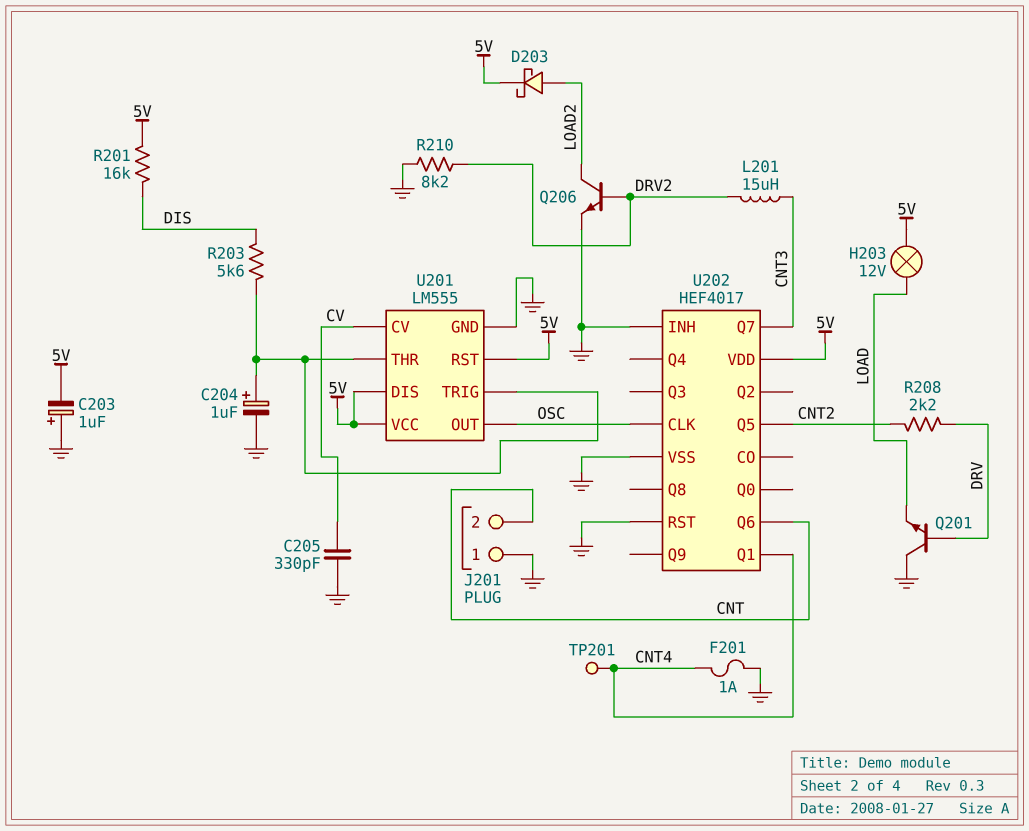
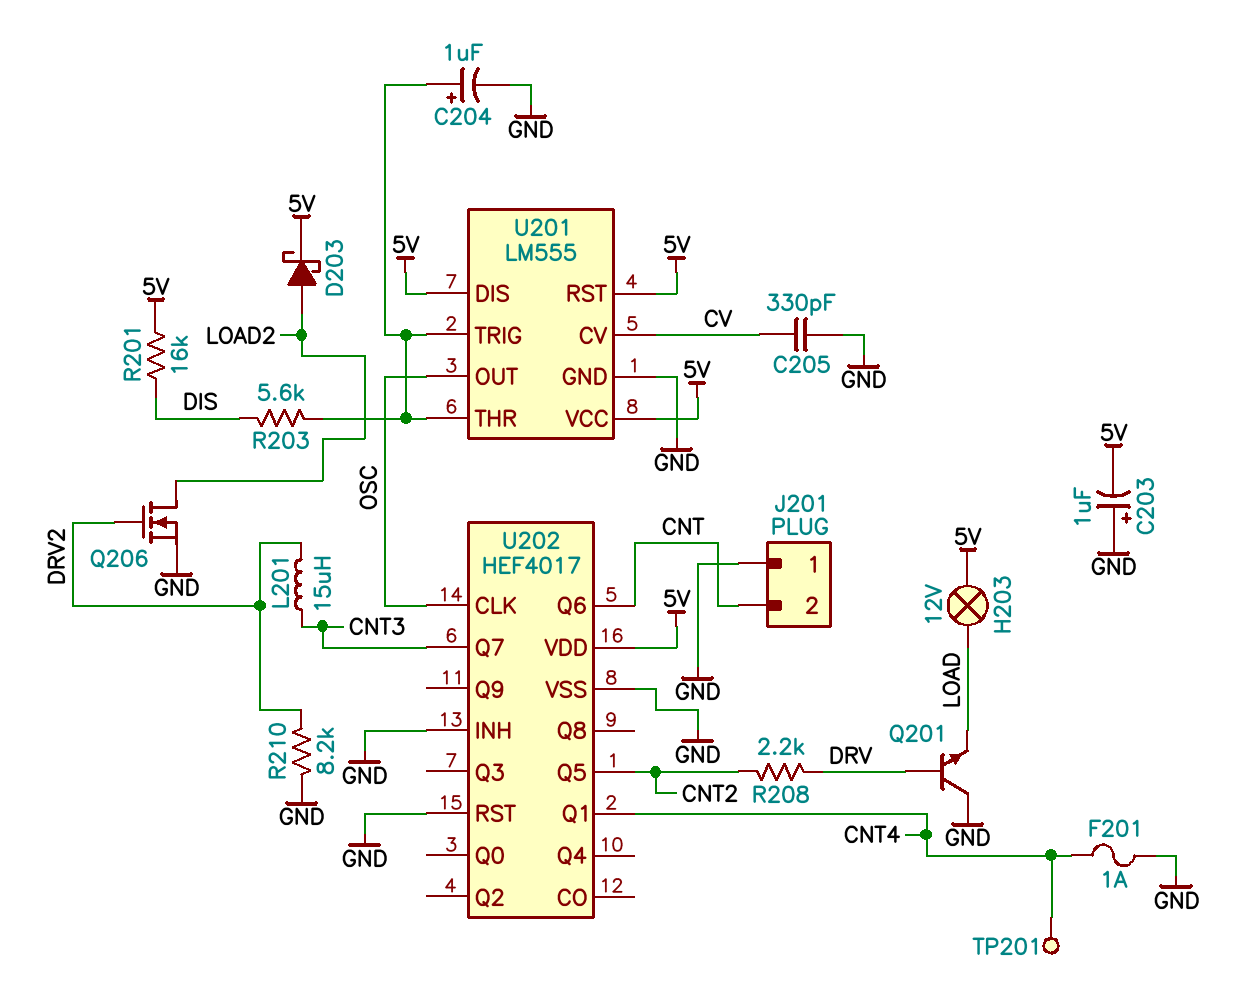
Q206: NPN (B DRV2, C LOAD2, E GND) -> NMOS (G DRV2, D LOAD2, S GND)

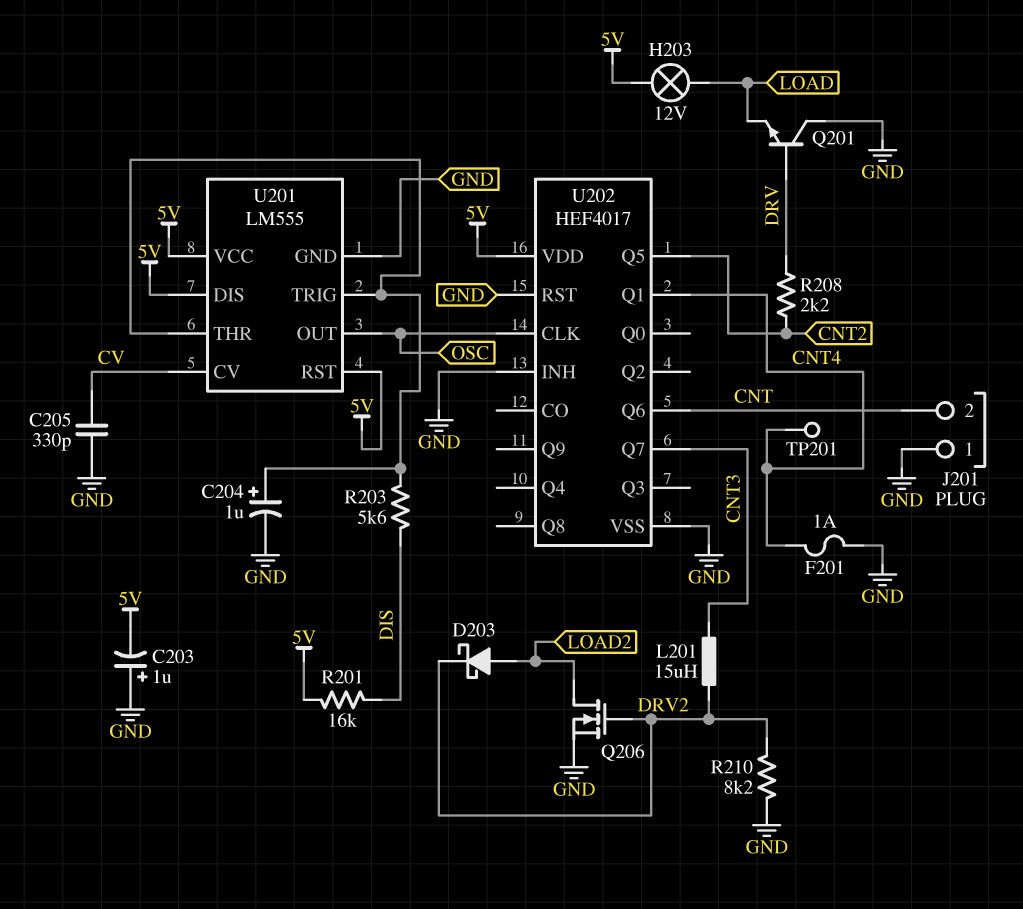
D203: schottky (A LOAD2, K 5V) -> schottky (A LOAD2, K DRV2)

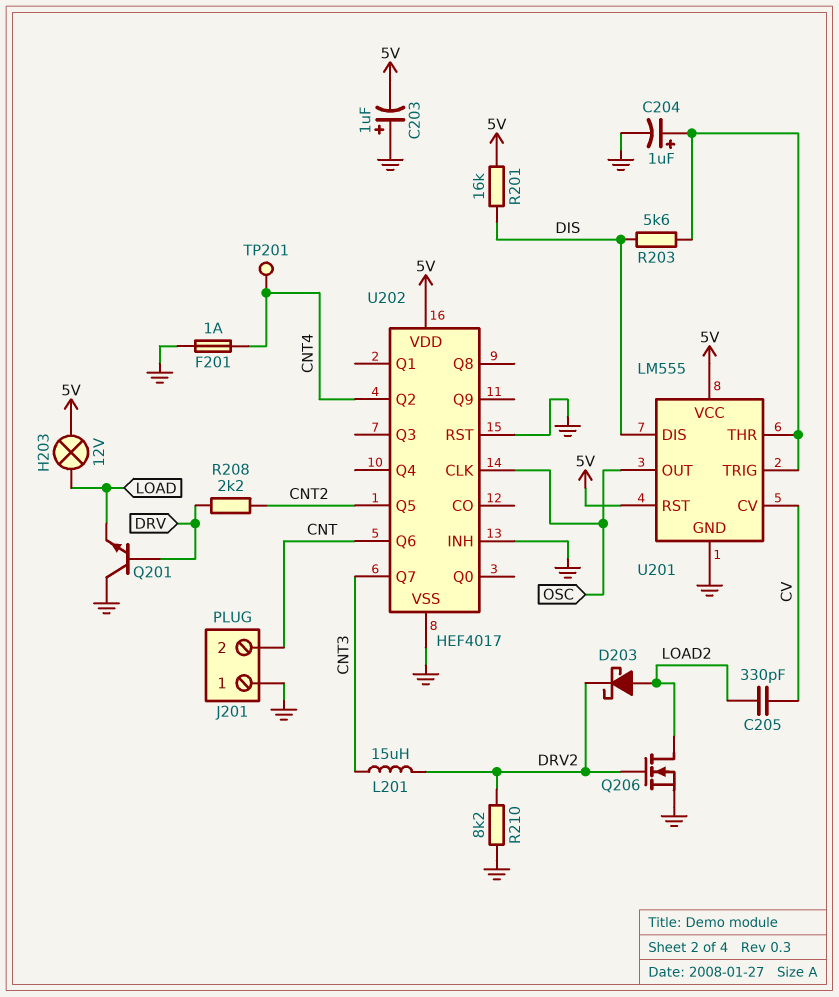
C205: 330pF (CV, GND) -> 330pF (CV, LOAD2)
U201 pin DIS: 5V -> DIS
U202 pin Q1: CNT4 -> none
U202 pin Q2: none -> CNT4

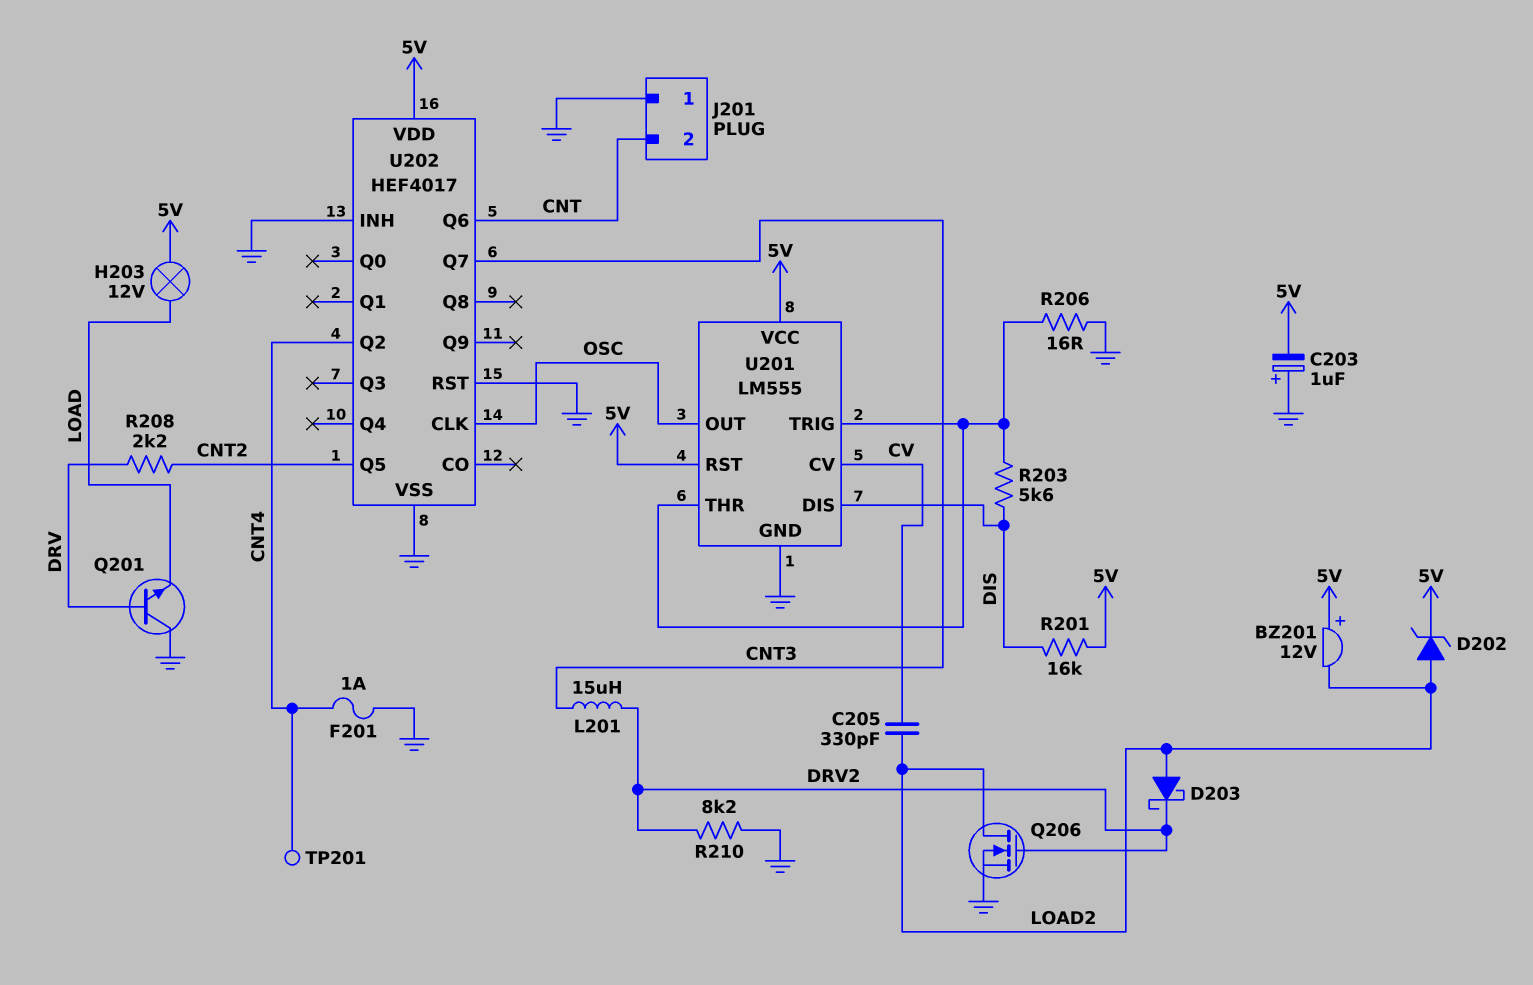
BZ201: none -> buzzer 12V (plus 5V, minus LOAD2)
C204: 1uF (plus U201/THR, minus GND) -> none
D202: none -> zener (A LOAD2, K 5V)
R206: none -> 16 (GND, U201/THR)

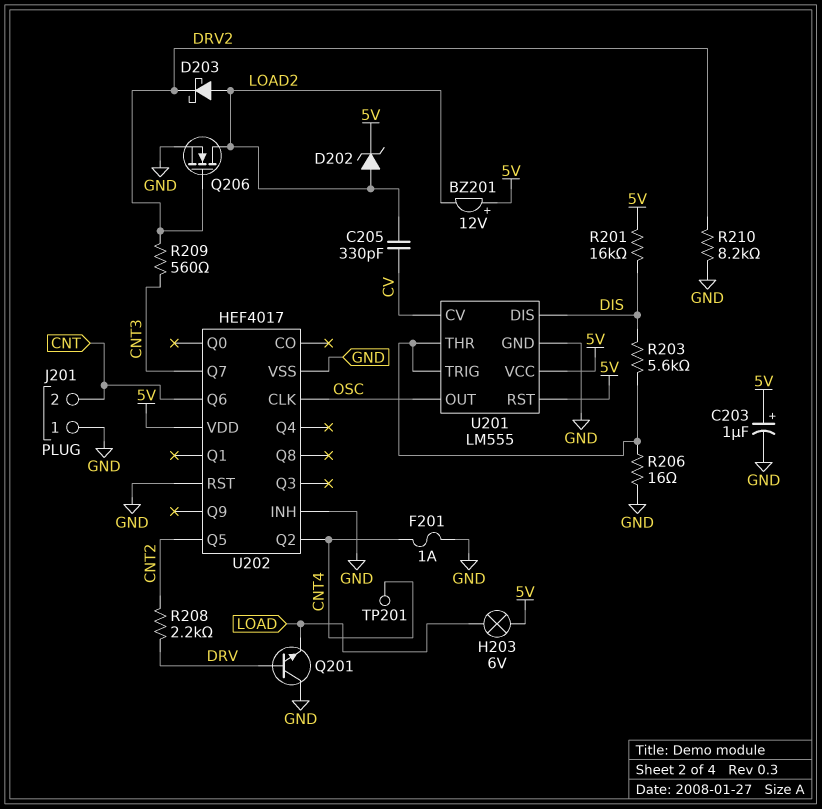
C203: 1uF (plus GND, minus 5V) -> 1uF (plus 5V, minus GND)
H203: lamp 12V (5V, LOAD) -> lamp 6V (5V, LOAD)
L201: 15uH (CNT3, DRV2) -> none
R209: none -> 560 (CNT3, DRV2)

